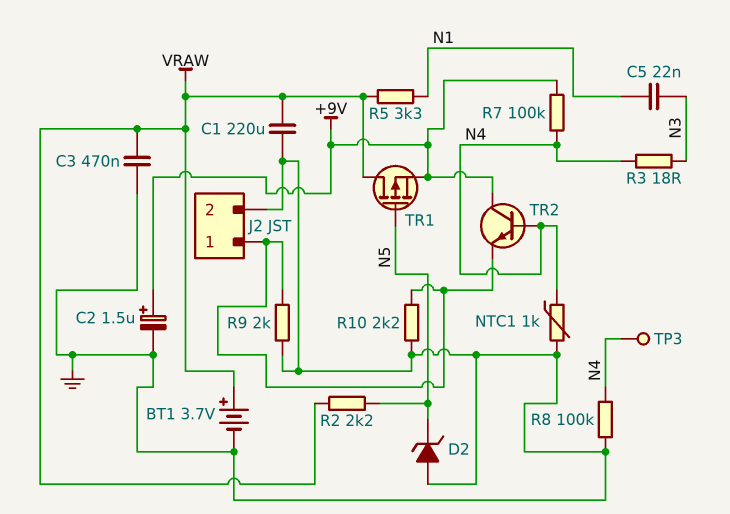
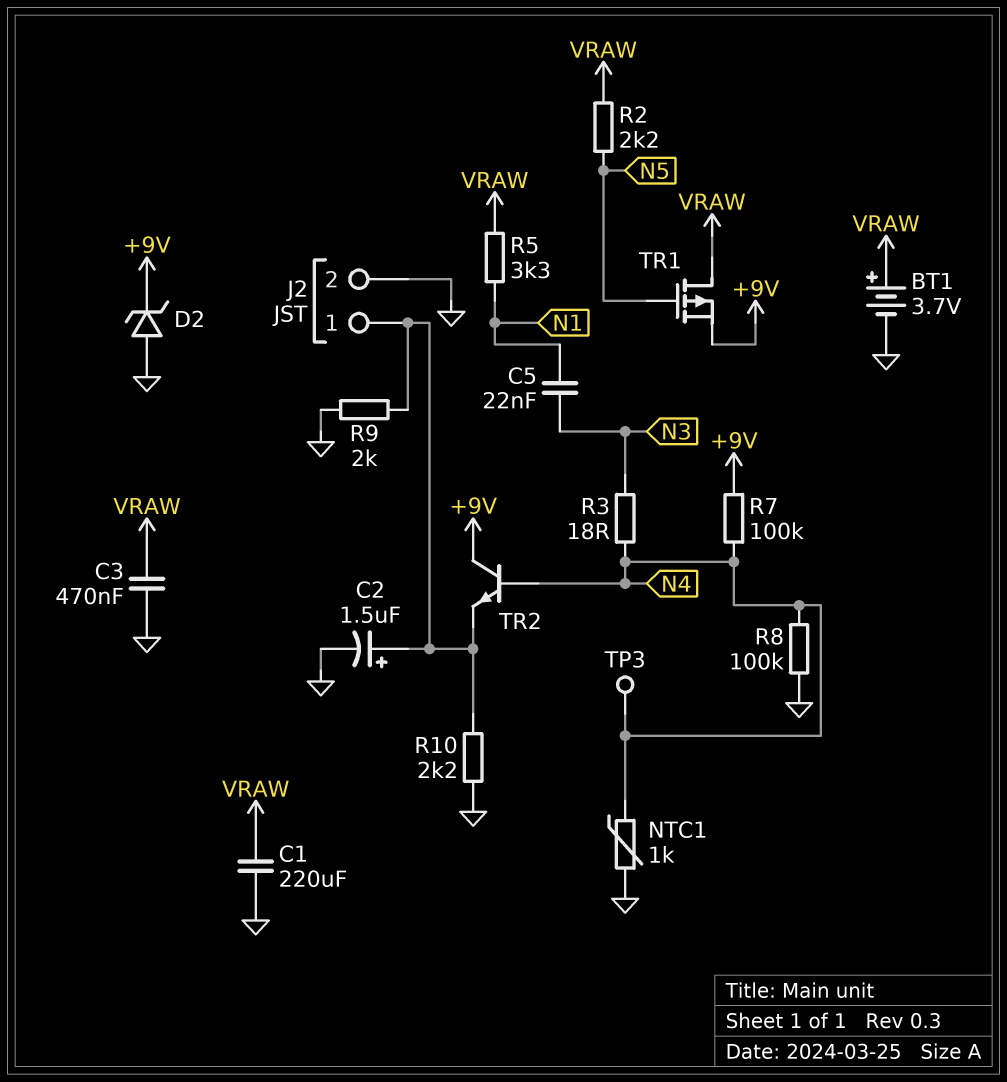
C2: 1.5uF (plus +9V, minus GND) -> 1.5uF (plus J2/1, minus GND)
D2: zener (A GND, K N5) -> zener (A GND, K +9V)

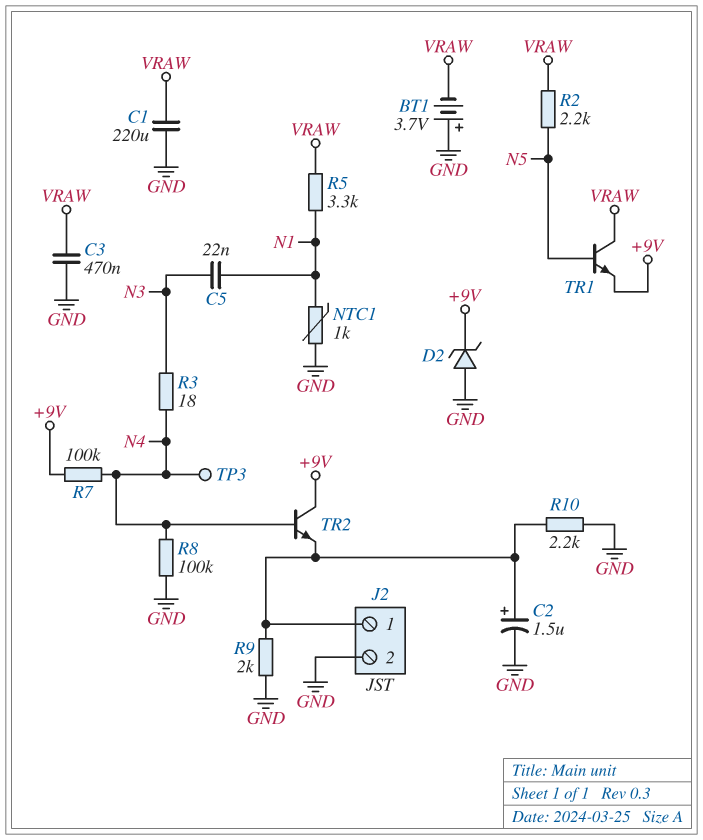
BT1: 3.7V (plus VRAW, minus GND) -> 3.7V (plus GND, minus VRAW)
NTC1: 1k (GND, N4) -> 1k (GND, N1)
TR1: PMOS (G N5, D VRAW, S +9V) -> NPN (B N5, C VRAW, E +9V)

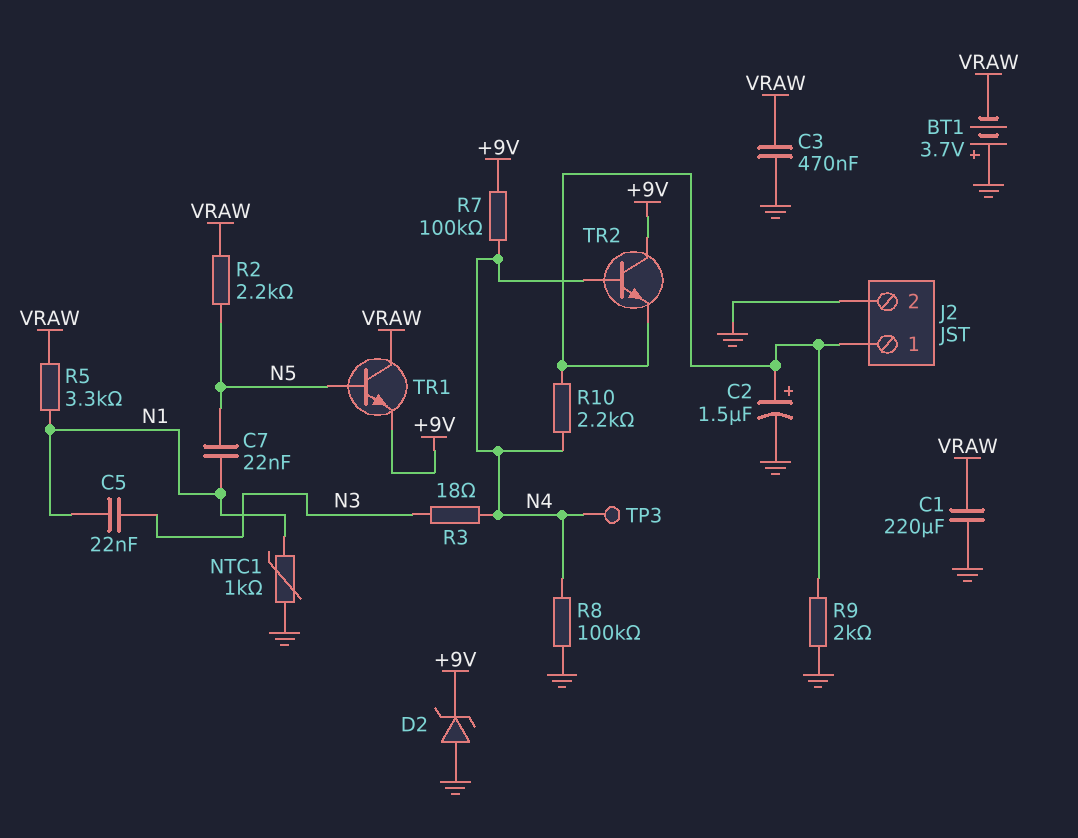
C7: none -> 22nF (N1, N5)
R10: 2.2k (GND, J2/1) -> 2.2k (J2/1, N4)

